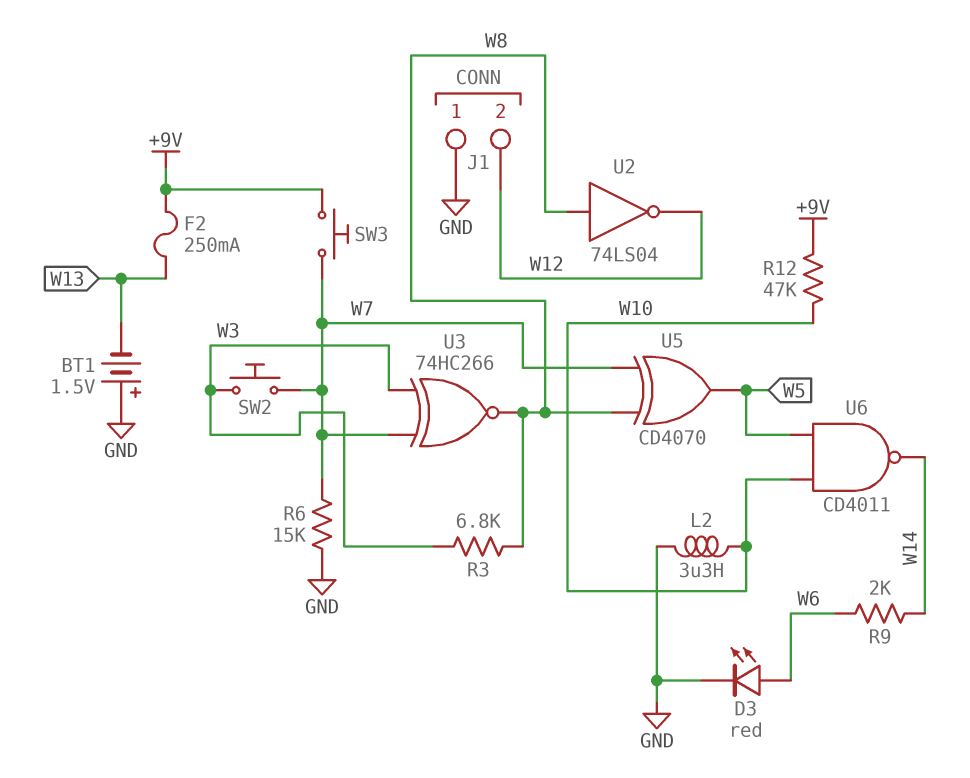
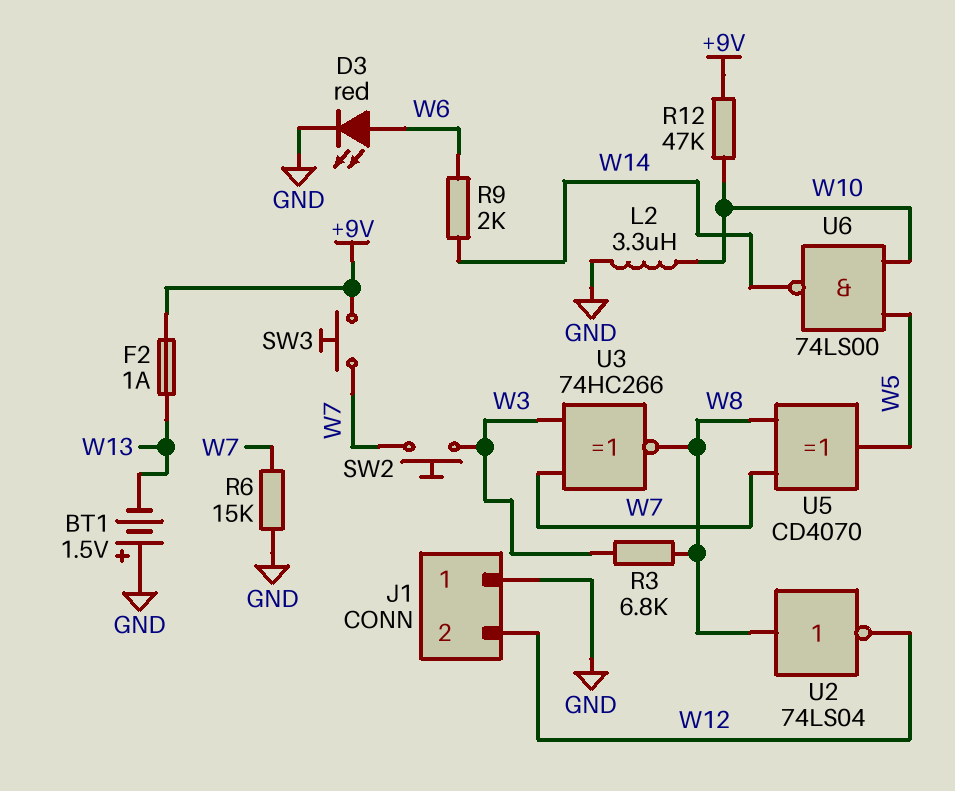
F2: 250mA (+9V, W13) -> 1A (+9V, W13)
U6: NAND CD4011 (in W5, in W10, out W14) -> NAND 74LS00 (in W5, in W10, out W14)

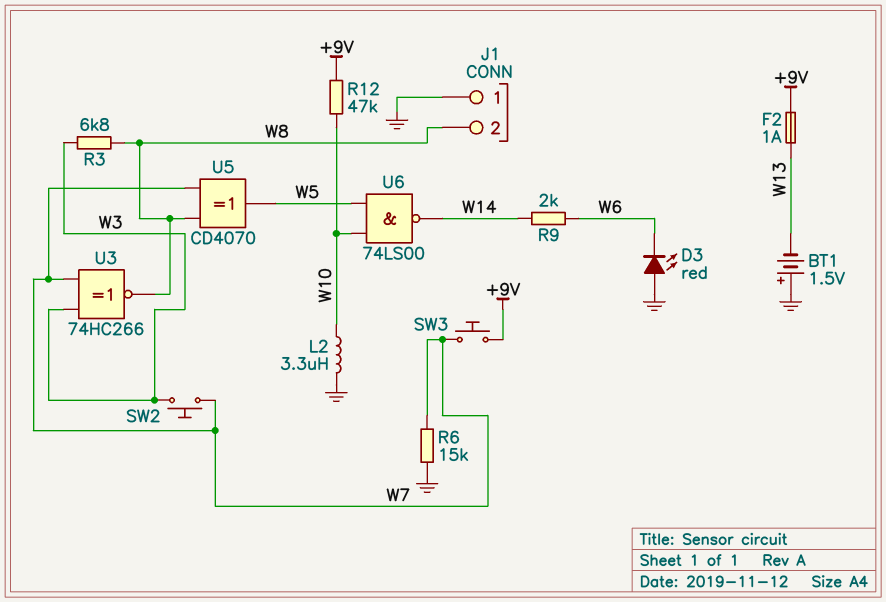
D3: LED red (A W6, K GND) -> LED red (A GND, K W6)
J1 pin 2: W12 -> W8
U2: NOT 74LS04 (in W8, out W12) -> none

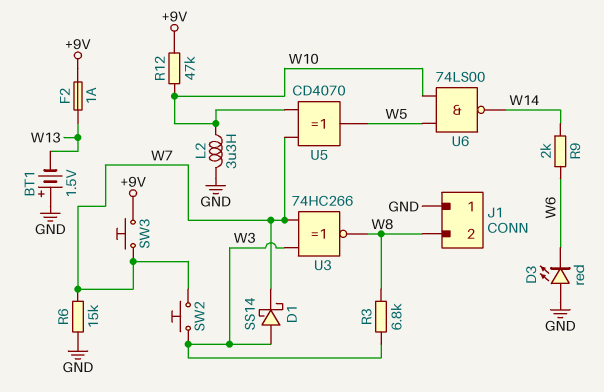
D1: none -> schottky SS14 (A W3, K W7)
U5: XOR CD4070 (in W7, in W8, out W5) -> XOR CD4070 (in W7, in W10, out W5)

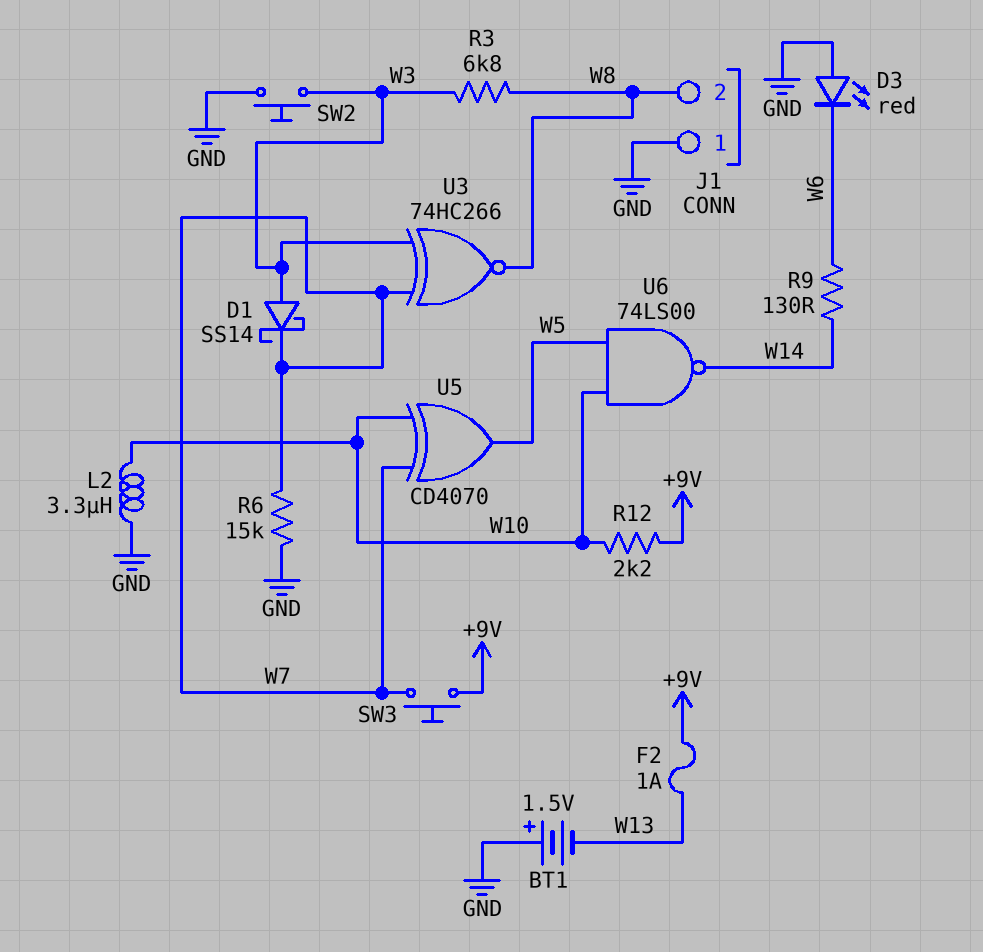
R9: 2k (W6, W14) -> 130 (W6, W14)
R12: 47k (+9V, W10) -> 2.2k (+9V, W10)
SW2: button (W3, W7) -> button (GND, W3)

